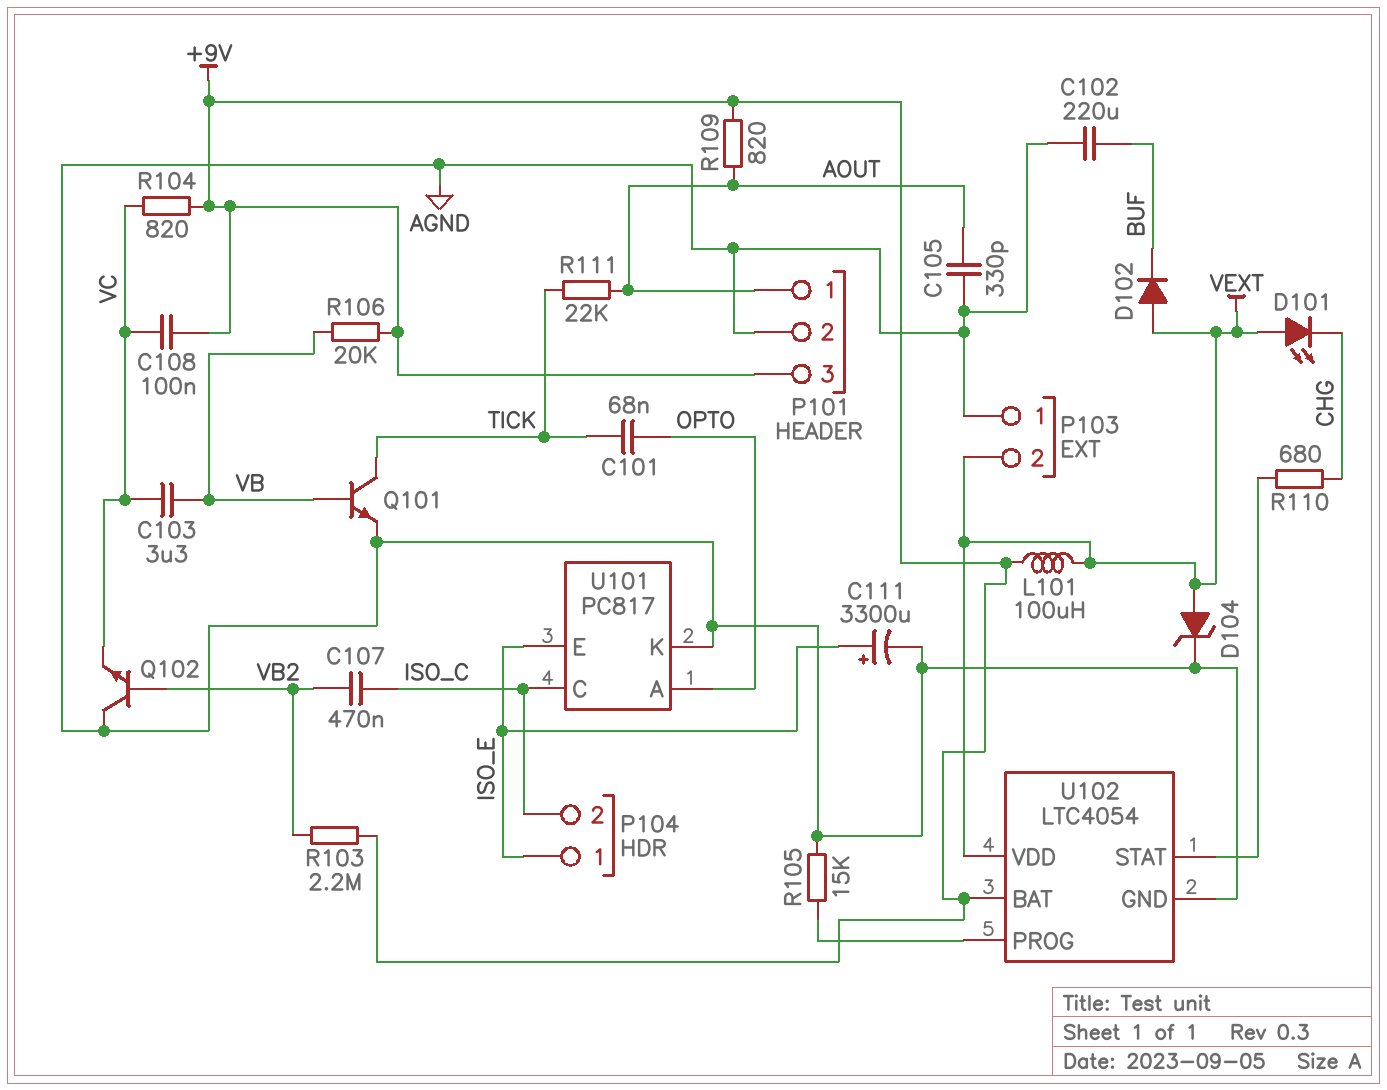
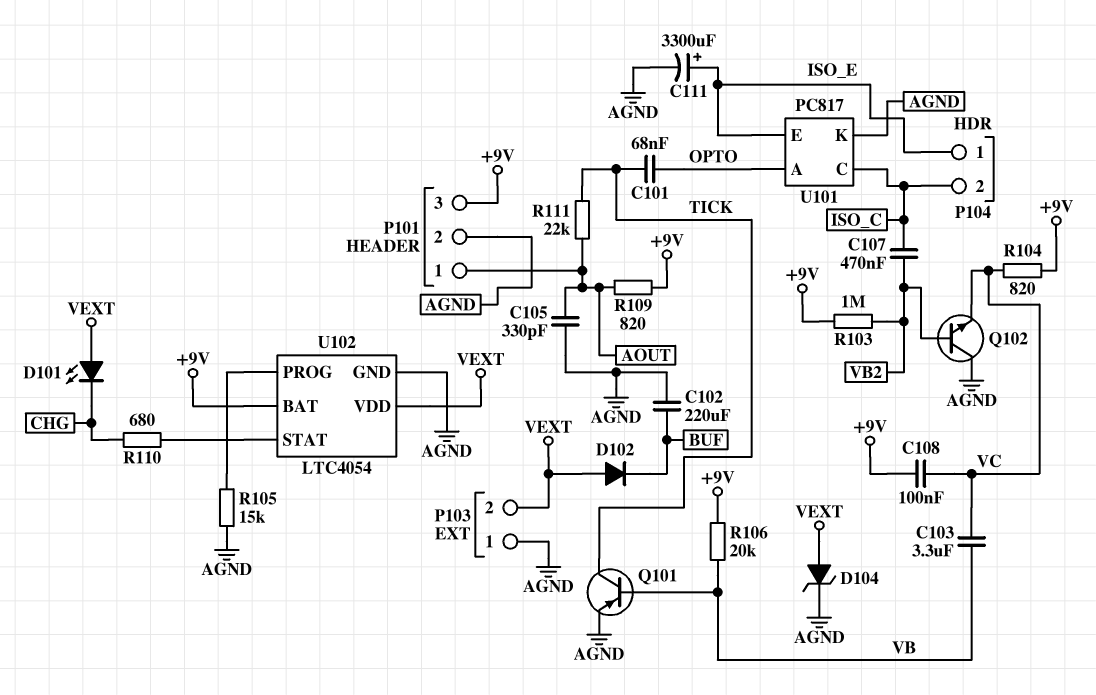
L101: 100uH (+9V, VEXT) -> none
Q101: NPN (B VB, C TICK, E AGND) -> PNP (B VB, C TICK, E AGND)
R103: 2.2M (+9V, VB2) -> 1M (+9V, VB2)

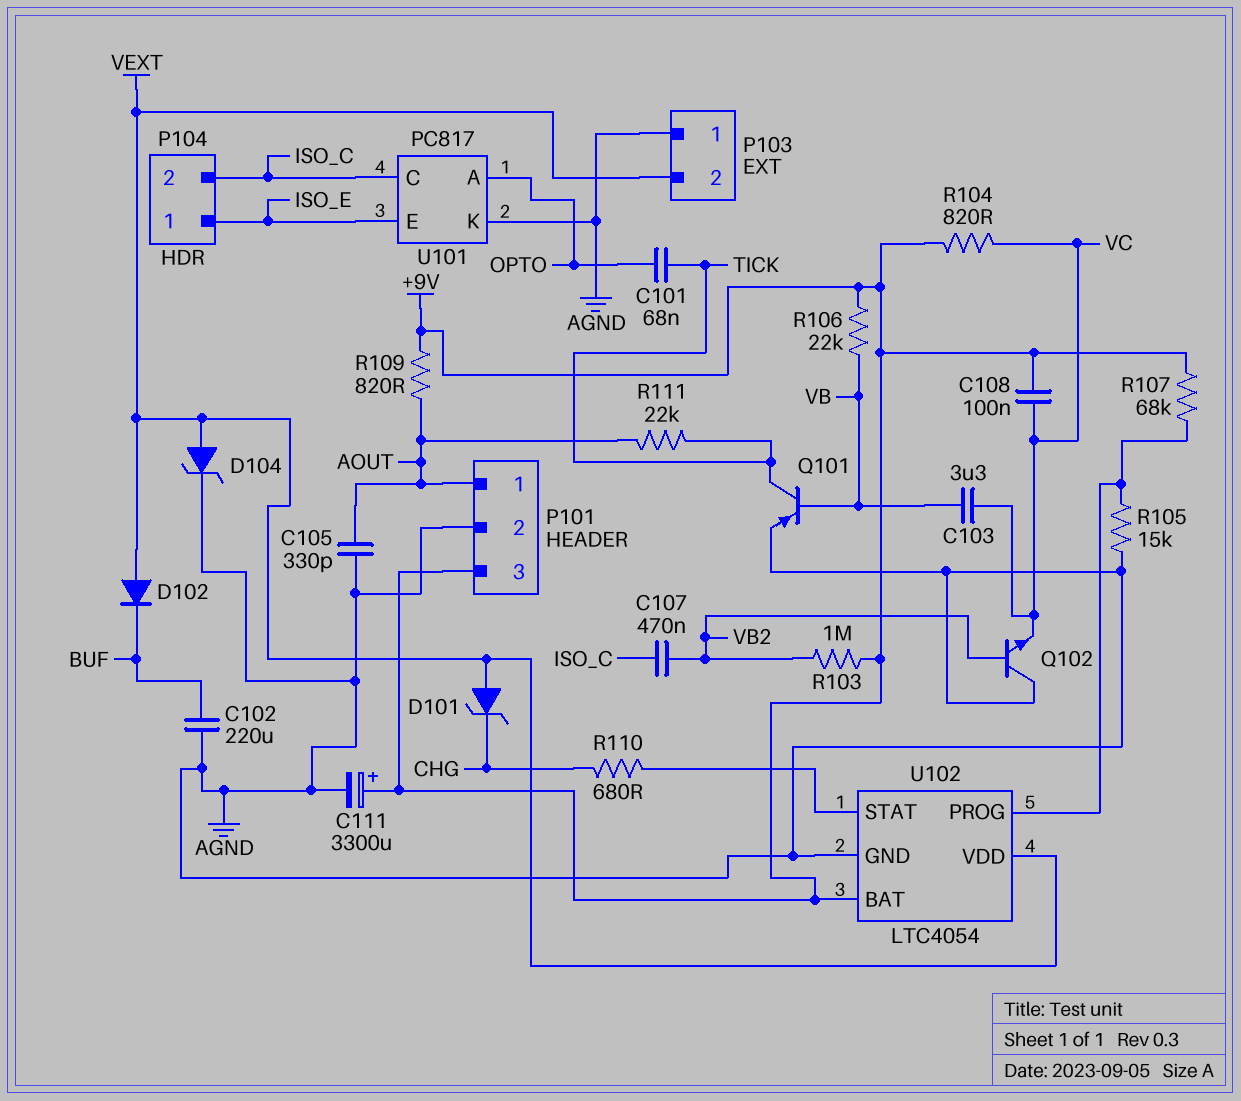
C111: 3300uF (plus ISO_E, minus AGND) -> 3300uF (plus +9V, minus AGND)
D101: LED (A VEXT, K CHG) -> zener (A VEXT, K CHG)
R106: 20k (+9V, VB) -> 22k (+9V, VB)
R107: none -> 68k (+9V, U102/PROG)

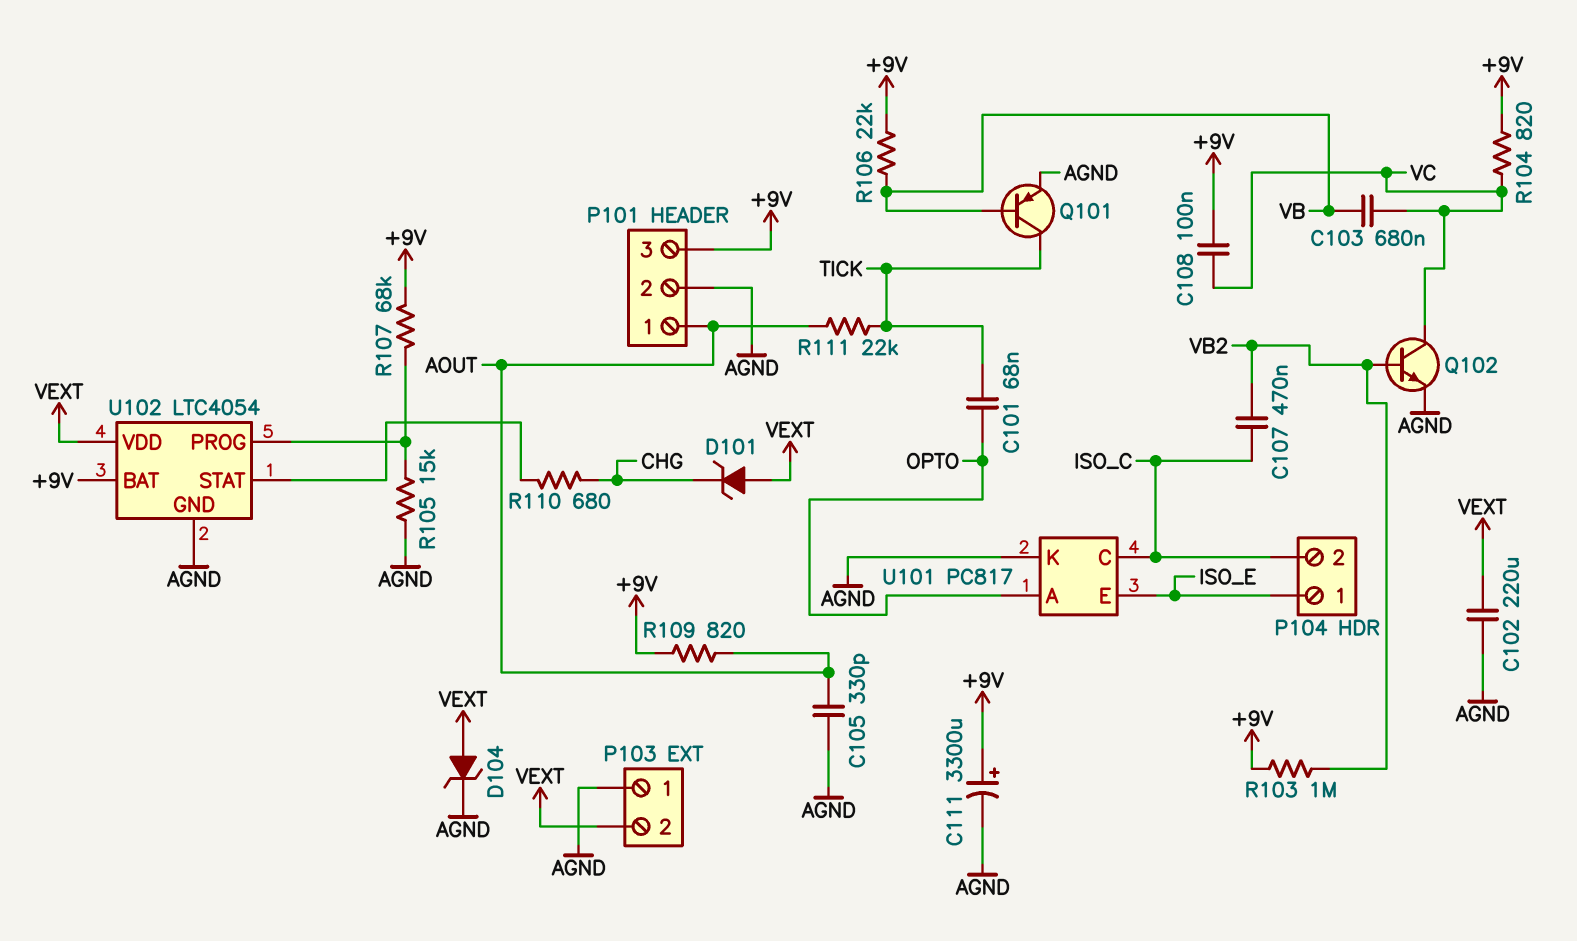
C102: 220uF (AGND, BUF) -> 220uF (AGND, VEXT)
C103: 3.3uF (VB, VC) -> 680nF (VB, VC)
D102: diode (A VEXT, K BUF) -> none
Q102: NPN (B VB2, C AGND, E VC) -> NPN (B VB2, C VC, E AGND)

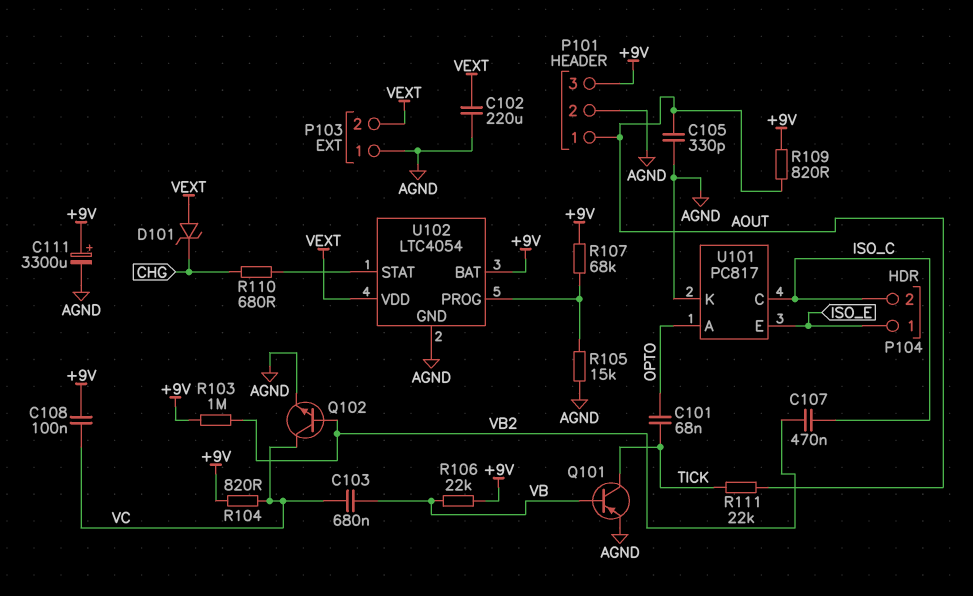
D104: zener (A VEXT, K AGND) -> none

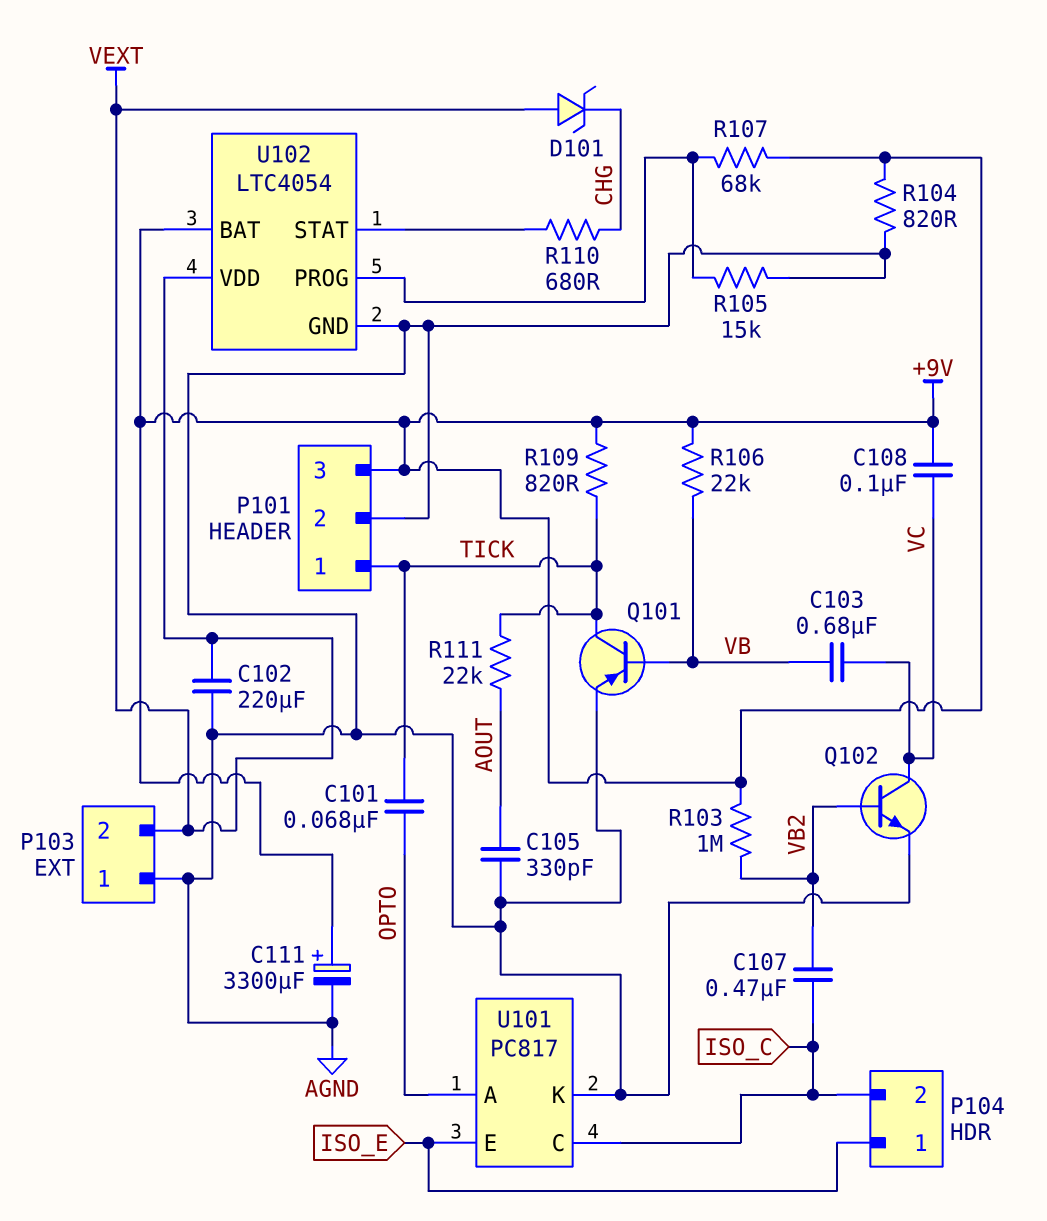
P101 pin 1: AOUT -> TICK
R104: 820 (+9V, VC) -> 820 (+9V, AGND)
R109: 820 (+9V, AOUT) -> 820 (+9V, TICK)

